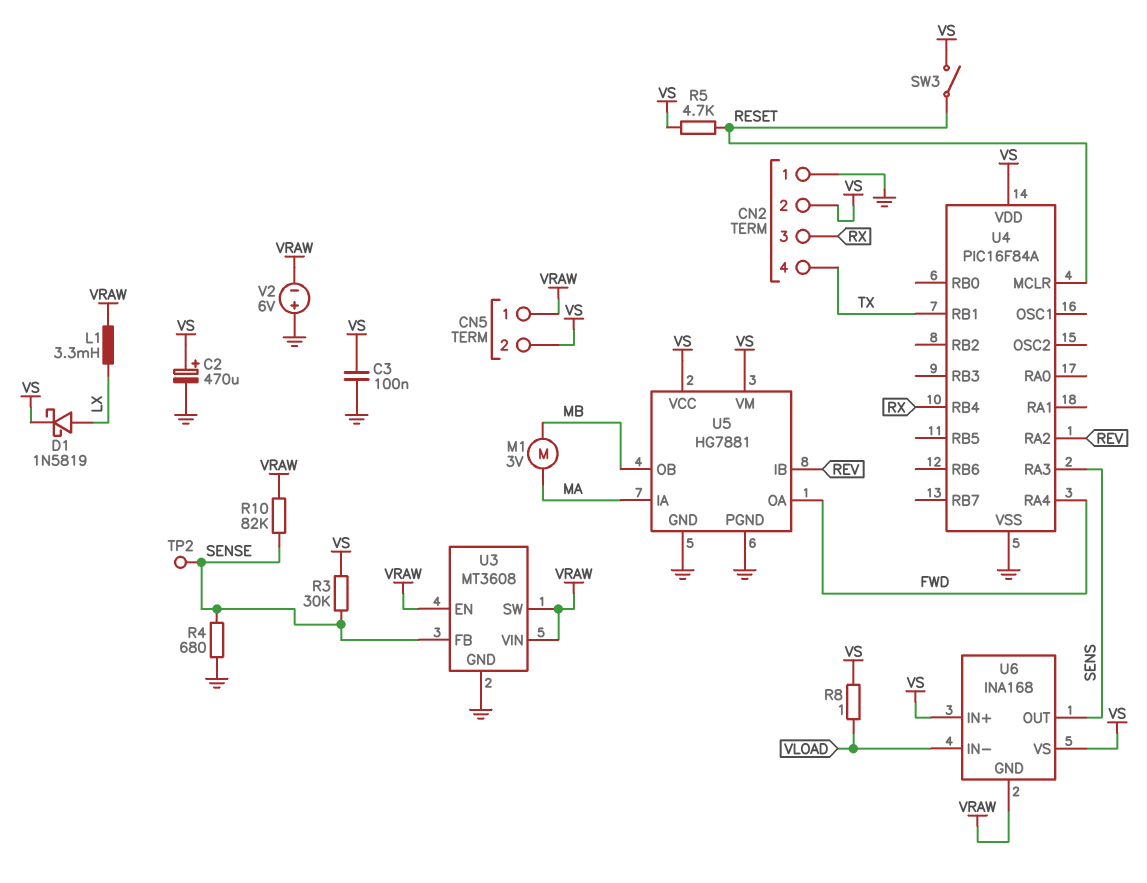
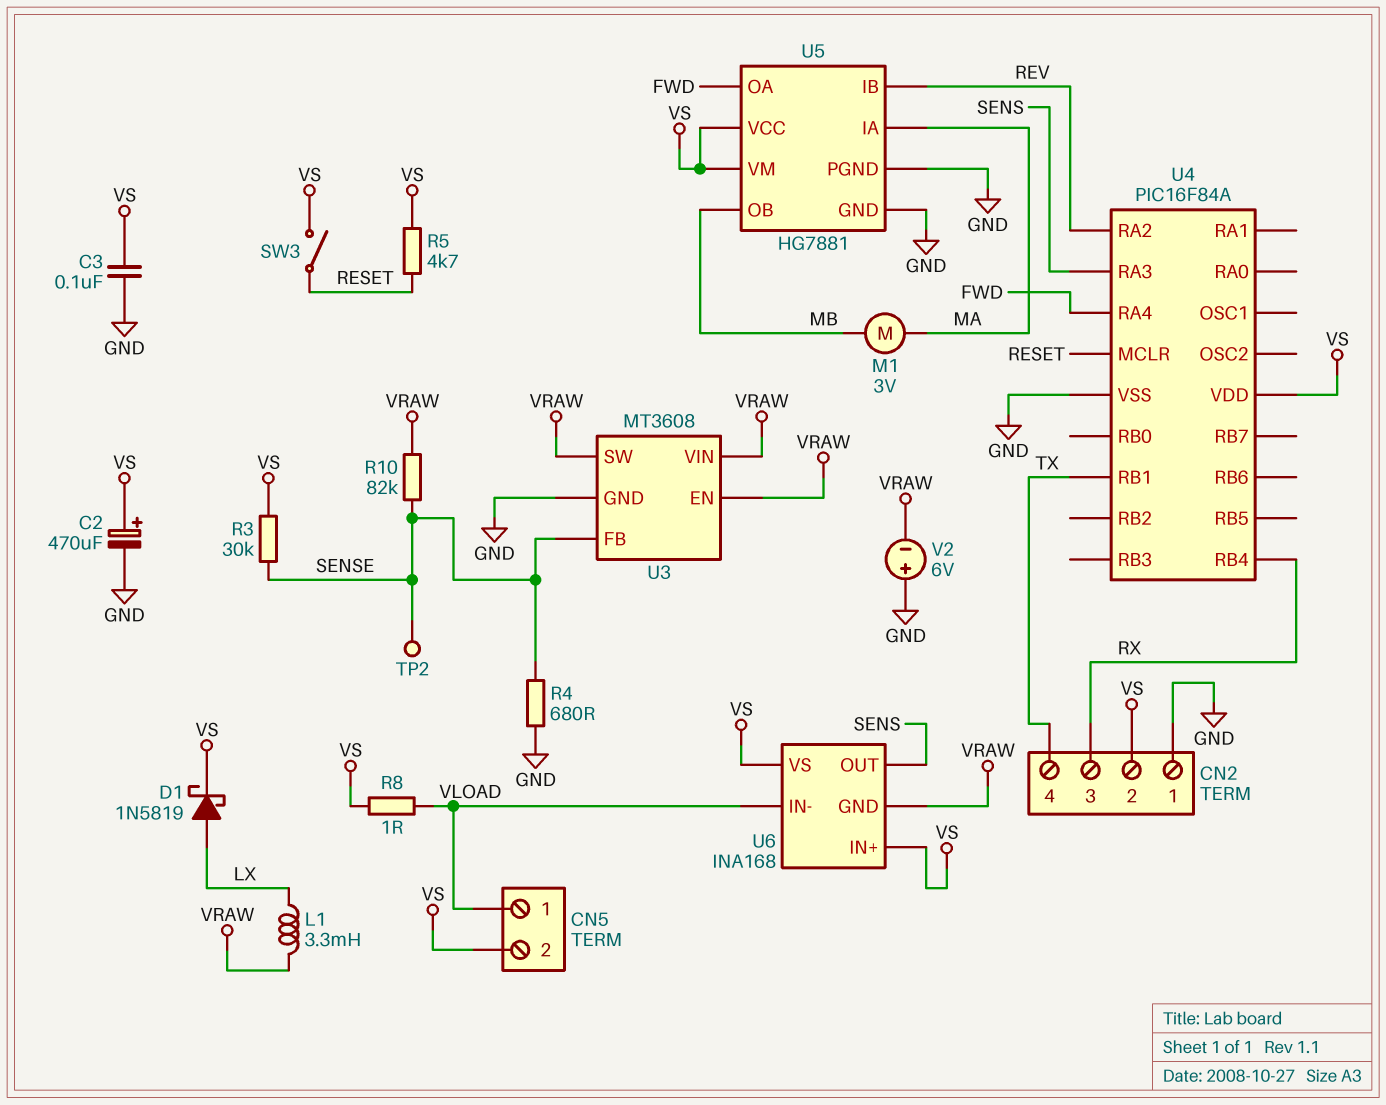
CN5 pin 1: VRAW -> VLOAD

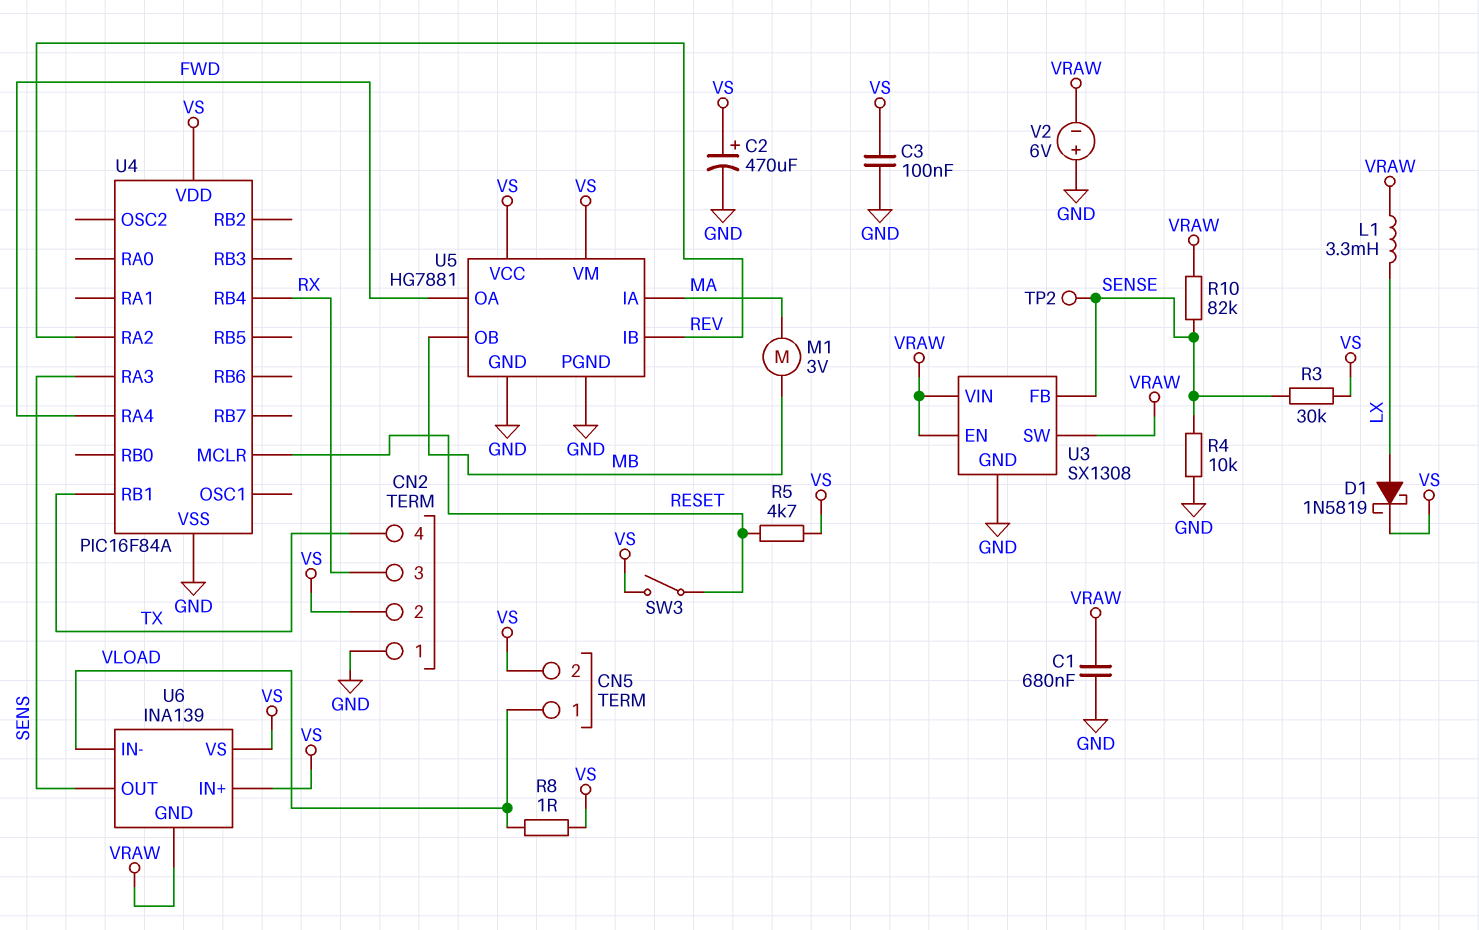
C1: none -> 680nF (GND, VRAW)
R4: 680 (GND, SENSE) -> 10k (GND, SENSE)
U3: MT3608 -> SX1308
U6: INA168 -> INA139

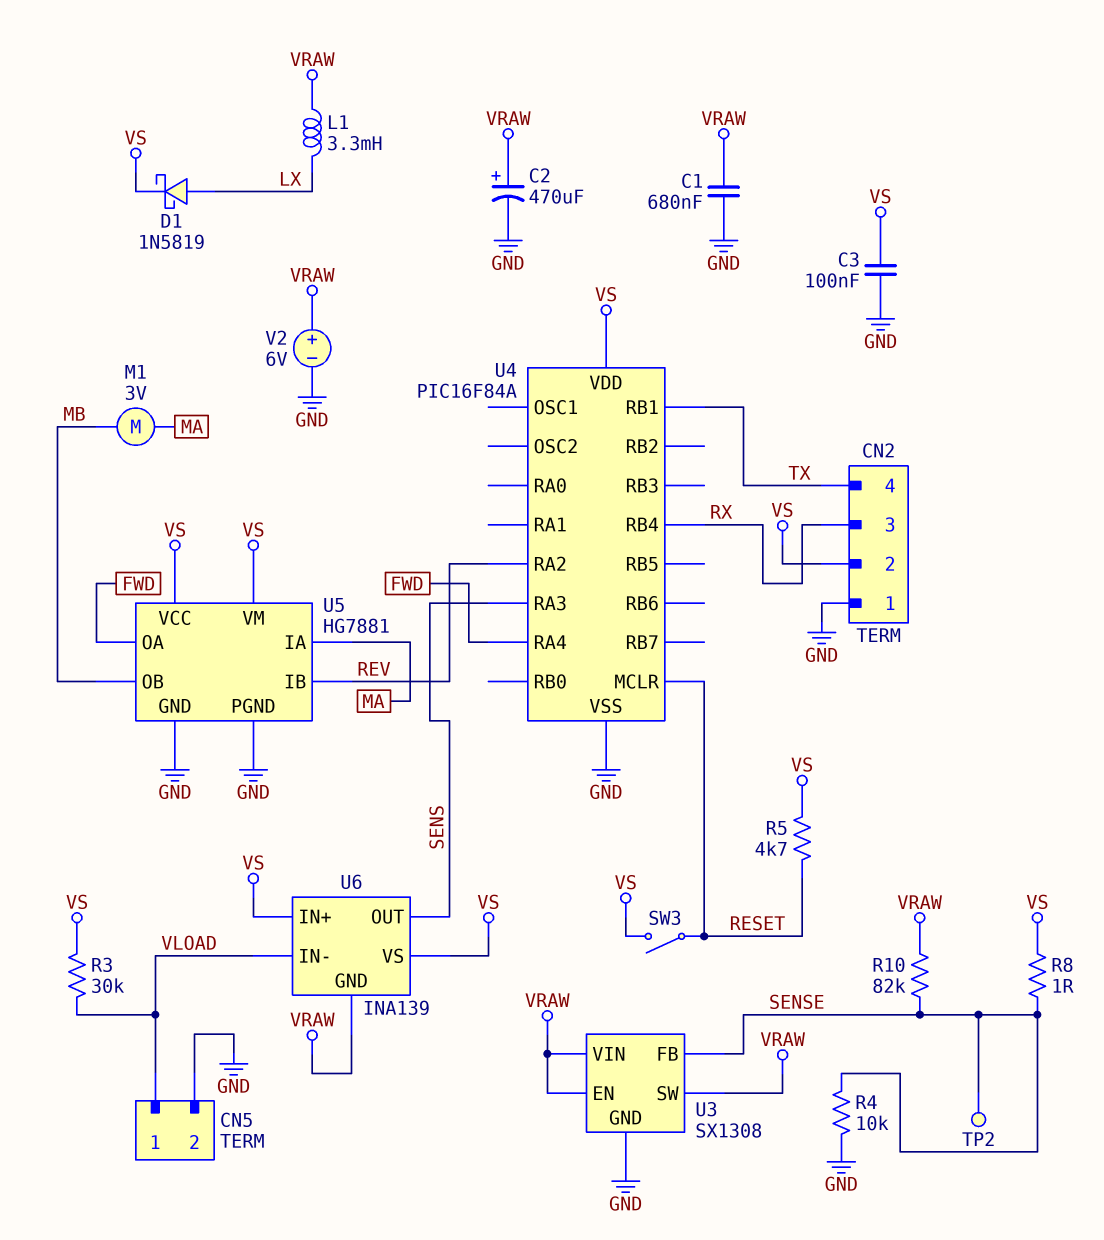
C2: 470uF (plus VS, minus GND) -> 470uF (plus VRAW, minus GND)
CN5 pin 2: VS -> GND
R3: 30k (SENSE, VS) -> 30k (VLOAD, VS)
R8: 1 (VLOAD, VS) -> 1 (SENSE, VS)
V2: 6V (plus GND, minus VRAW) -> 6V (plus VRAW, minus GND)

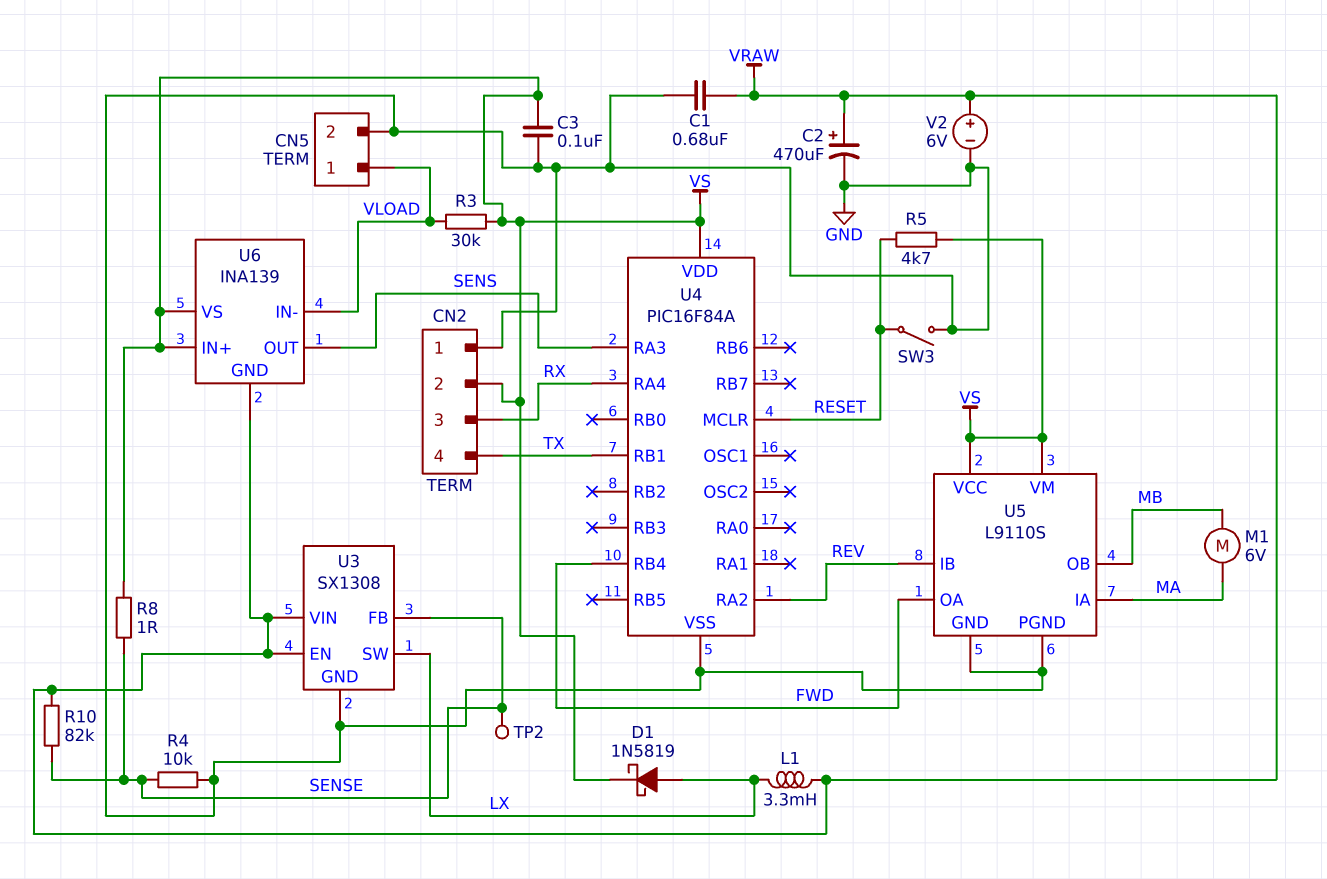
M1: motor 3V (MA, MB) -> motor 6V (MA, MB)
SW3: switch (RESET, VS) -> switch (GND, RESET)
U3 pin SW: VRAW -> LX
U4 pin RA4: FWD -> RX
U4 pin RB4: RX -> FWD
U5: HG7881 -> L9110S

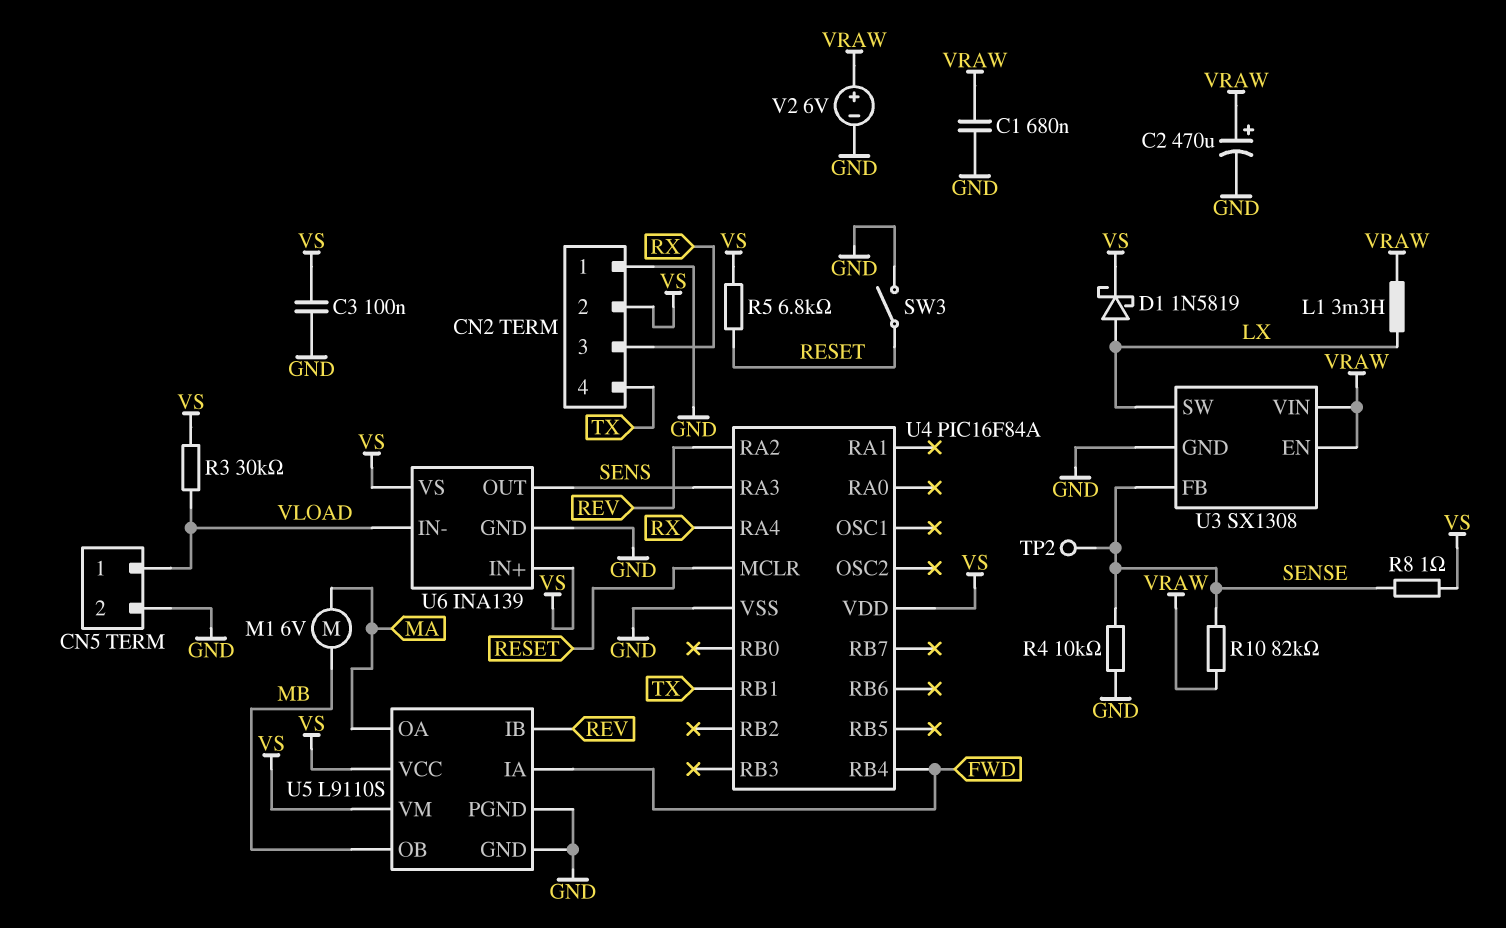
R5: 4.7k (RESET, VS) -> 6.8k (RESET, VS)
U5 pin IA: MA -> FWD
U5 pin OA: FWD -> MA
U6 pin GND: VRAW -> GND

